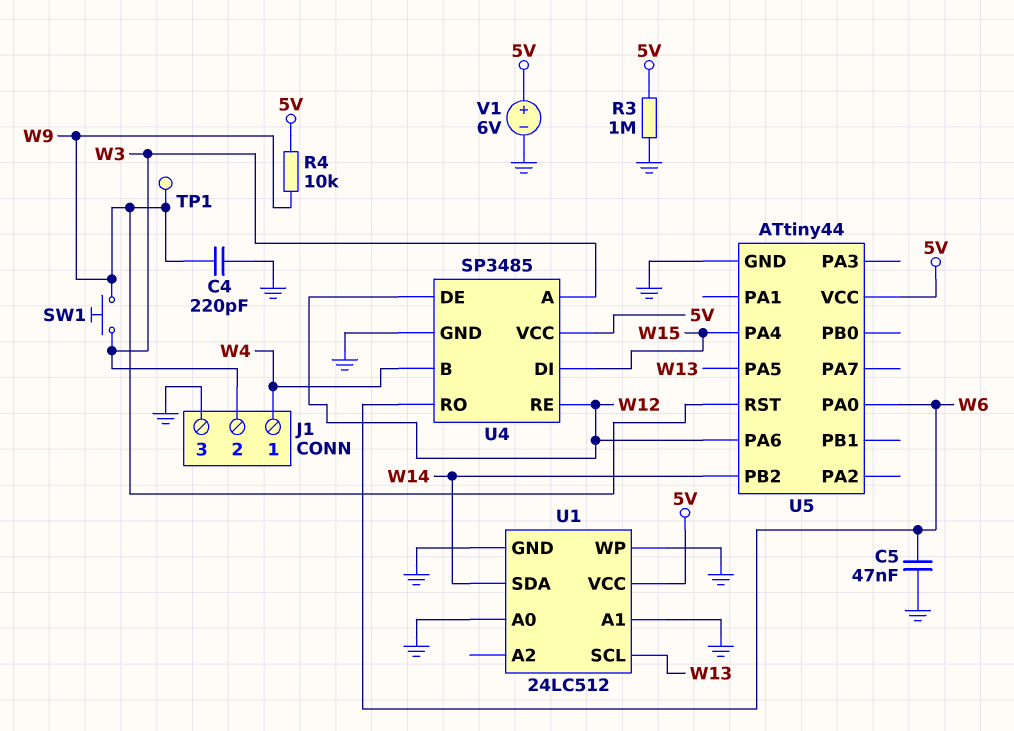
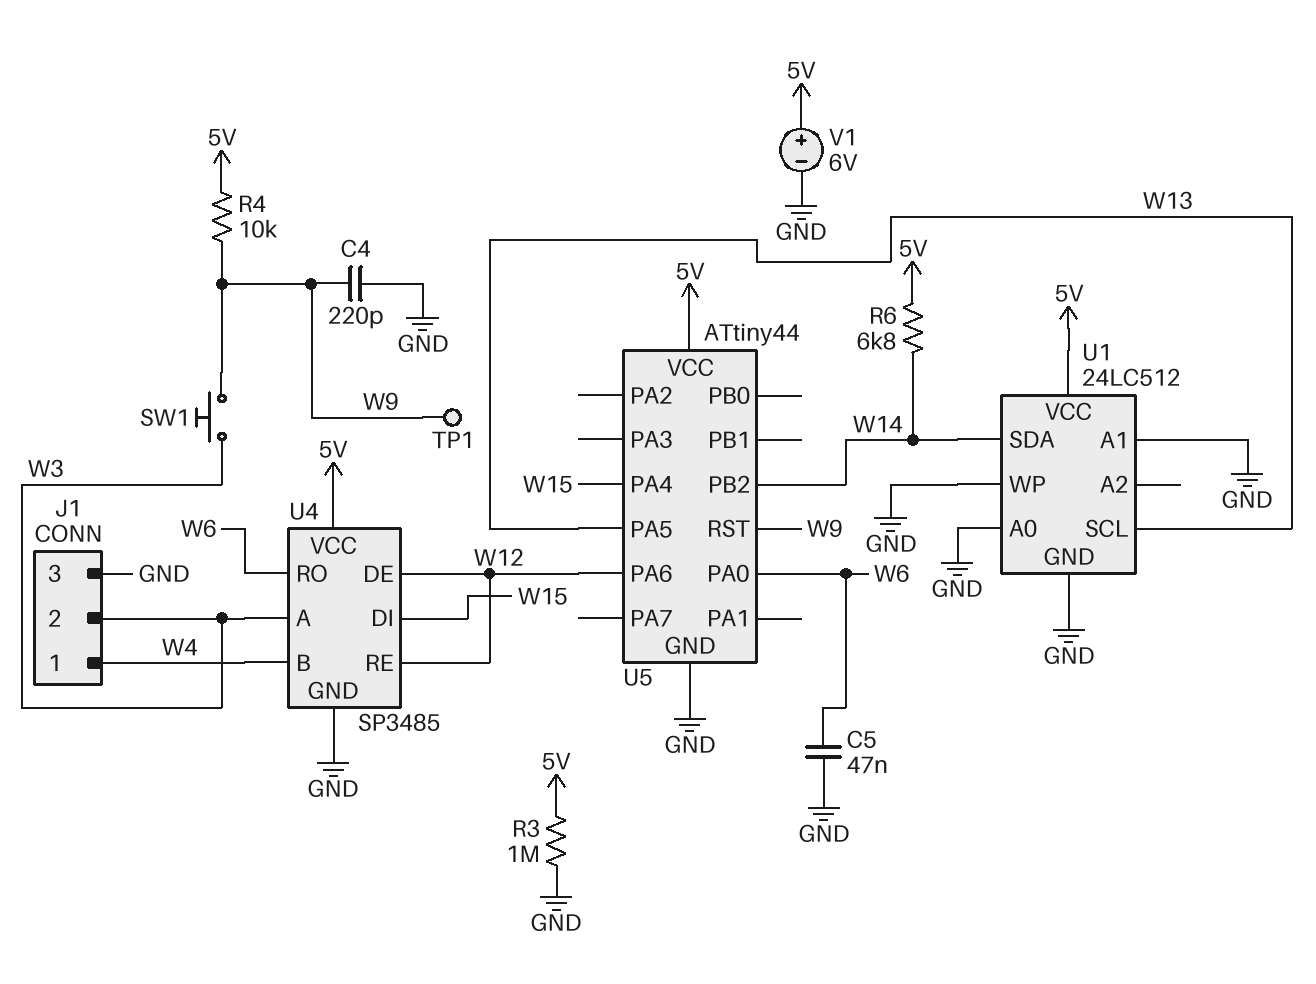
R6: none -> 6.8k (5V, W14)

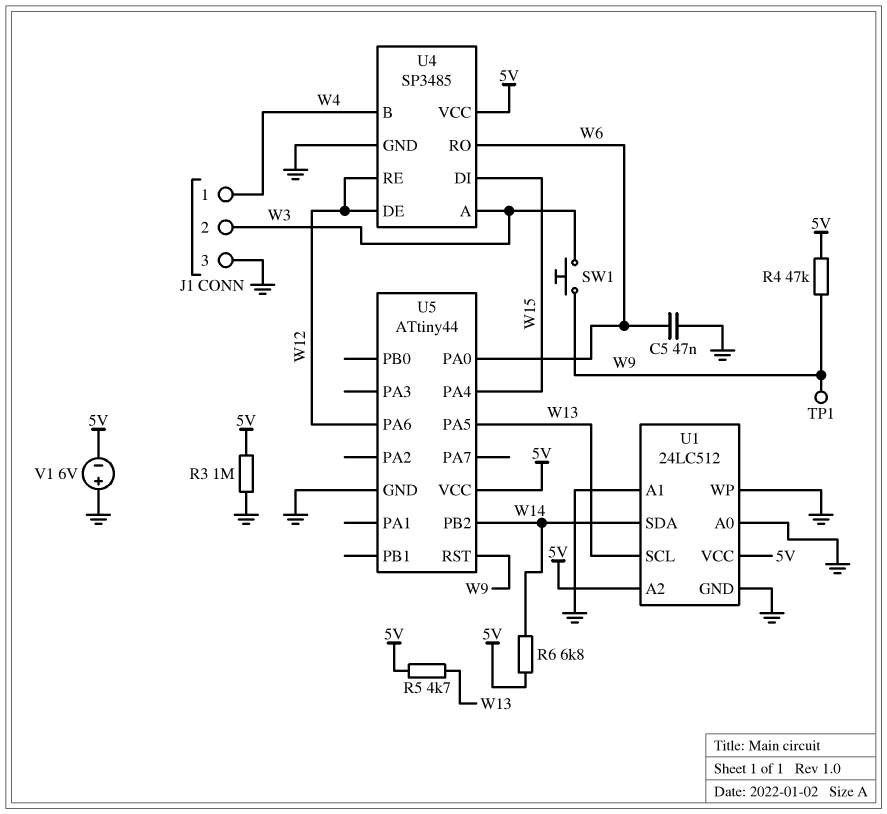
C4: 220pF (GND, W9) -> none
R4: 10k (5V, W9) -> 47k (5V, W9)
R5: none -> 4.7k (5V, W13)
U1 pin A2: none -> 5V
V1: 6V (plus 5V, minus GND) -> 6V (plus GND, minus 5V)

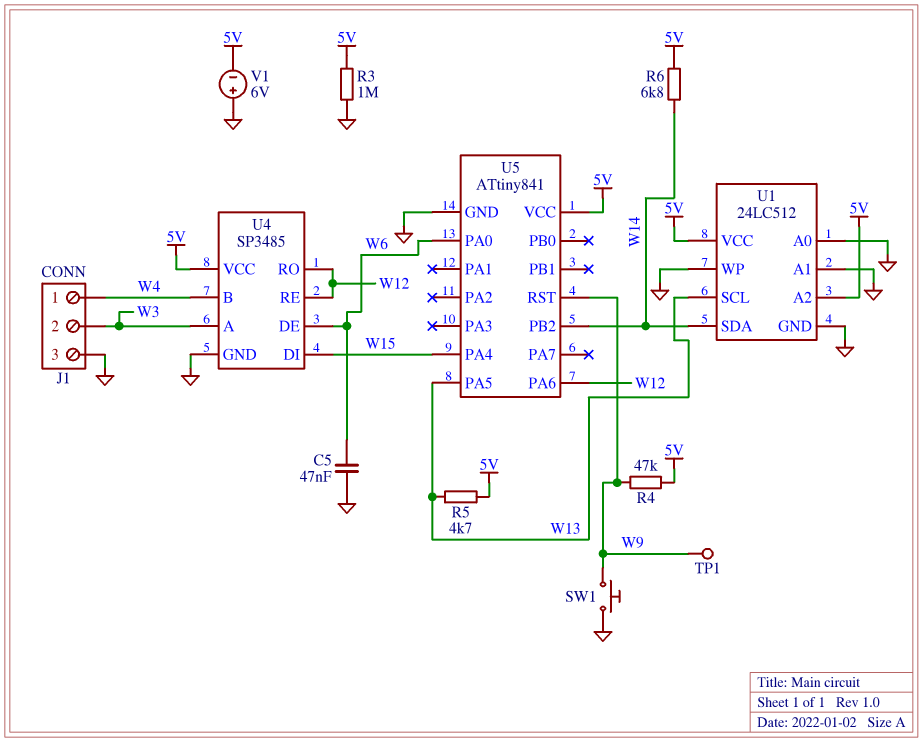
SW1: button (W3, W9) -> button (GND, W9)
U4 pin DE: W12 -> W6
U4 pin RO: W6 -> W12
U5: ATtiny44 -> ATtiny841

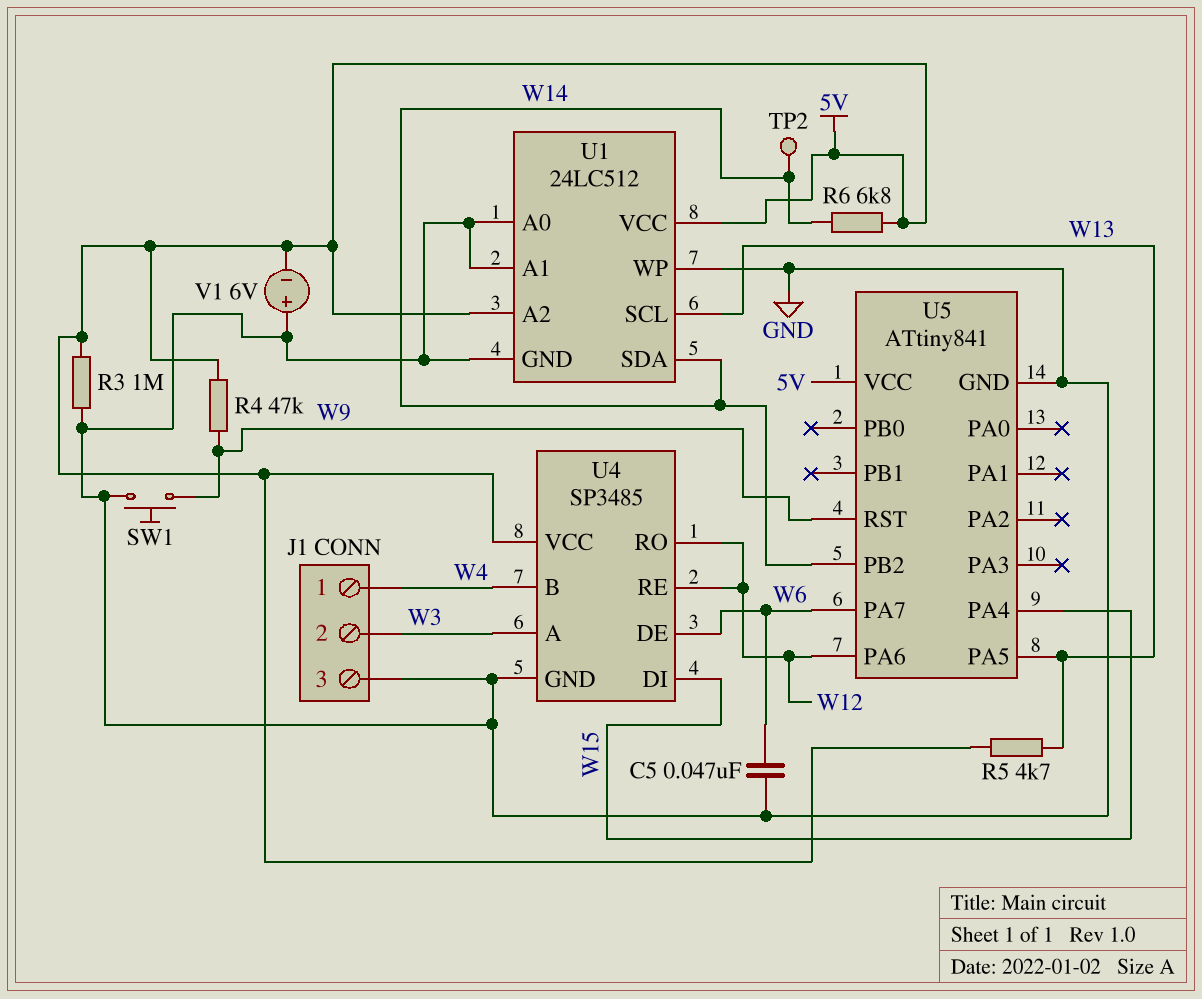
TP1: test point (W9) -> none
TP2: none -> test point (W14)
U5 pin PA0: W6 -> none
U5 pin PA7: none -> W6

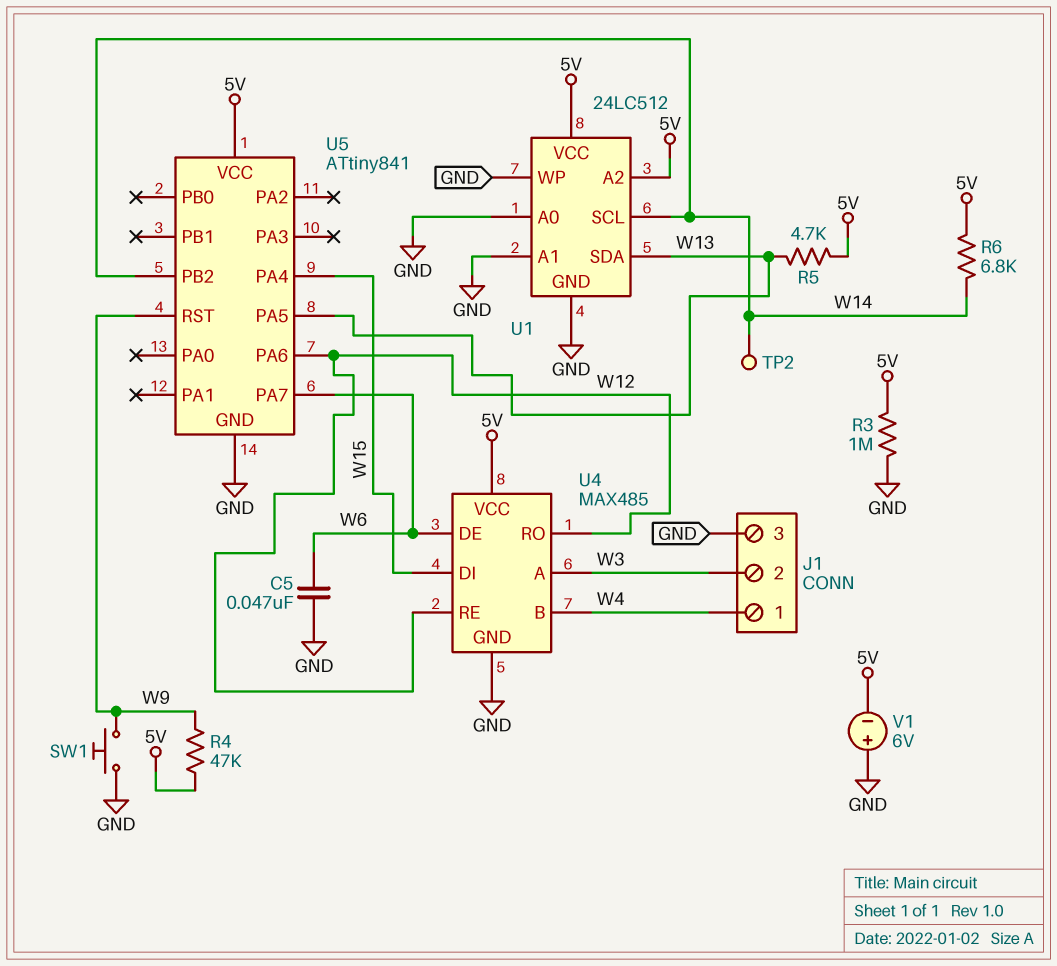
U1 pin SCL: W13 -> W14
U1 pin SDA: W14 -> W13
U4: SP3485 -> MAX485

